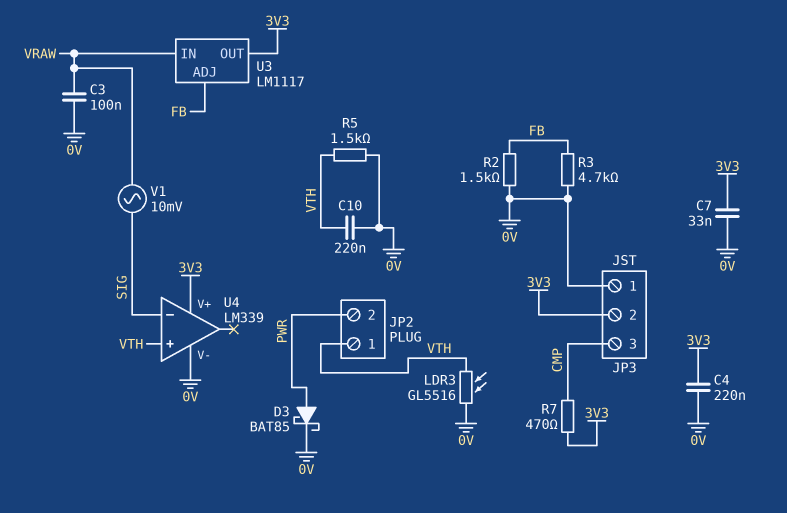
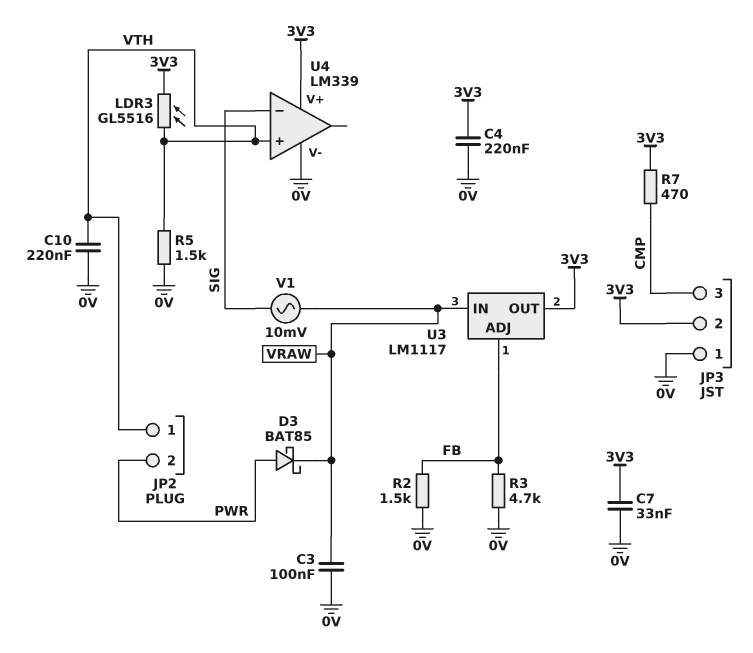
D3: schottky BAT85 (A PWR, K 0V) -> schottky BAT85 (A PWR, K VRAW)
LDR3: GL5516 (0V, VTH) -> GL5516 (3V3, VTH)

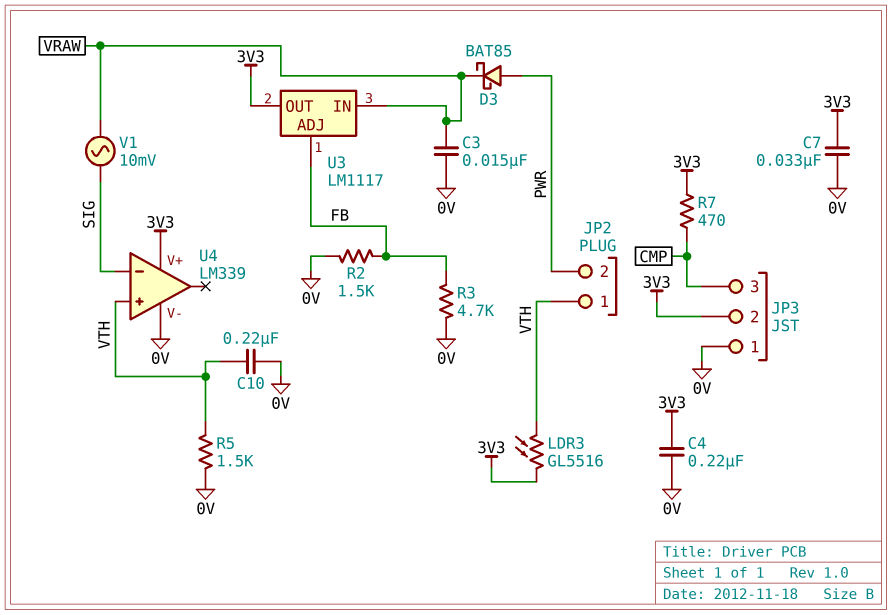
C3: 100nF (0V, VRAW) -> 15nF (0V, VRAW)

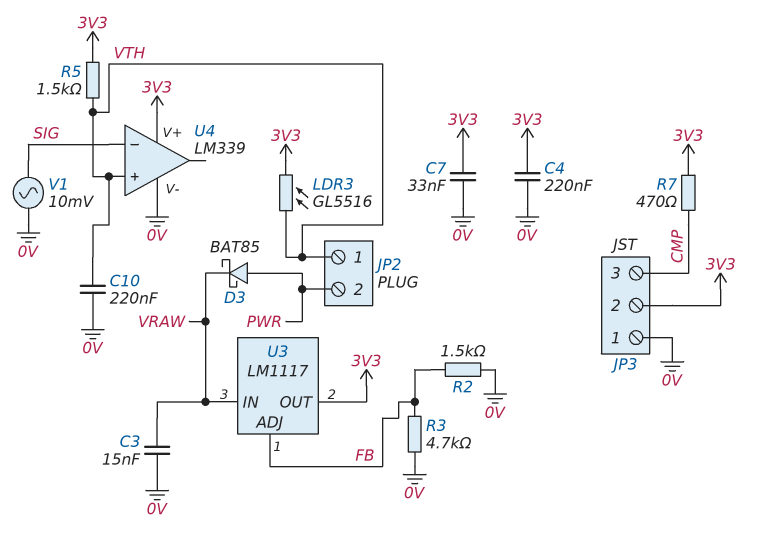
R5: 1.5k (0V, VTH) -> 1.5k (3V3, VTH)
V1: AC 10mV (SIG, VRAW) -> AC 10mV (0V, SIG)

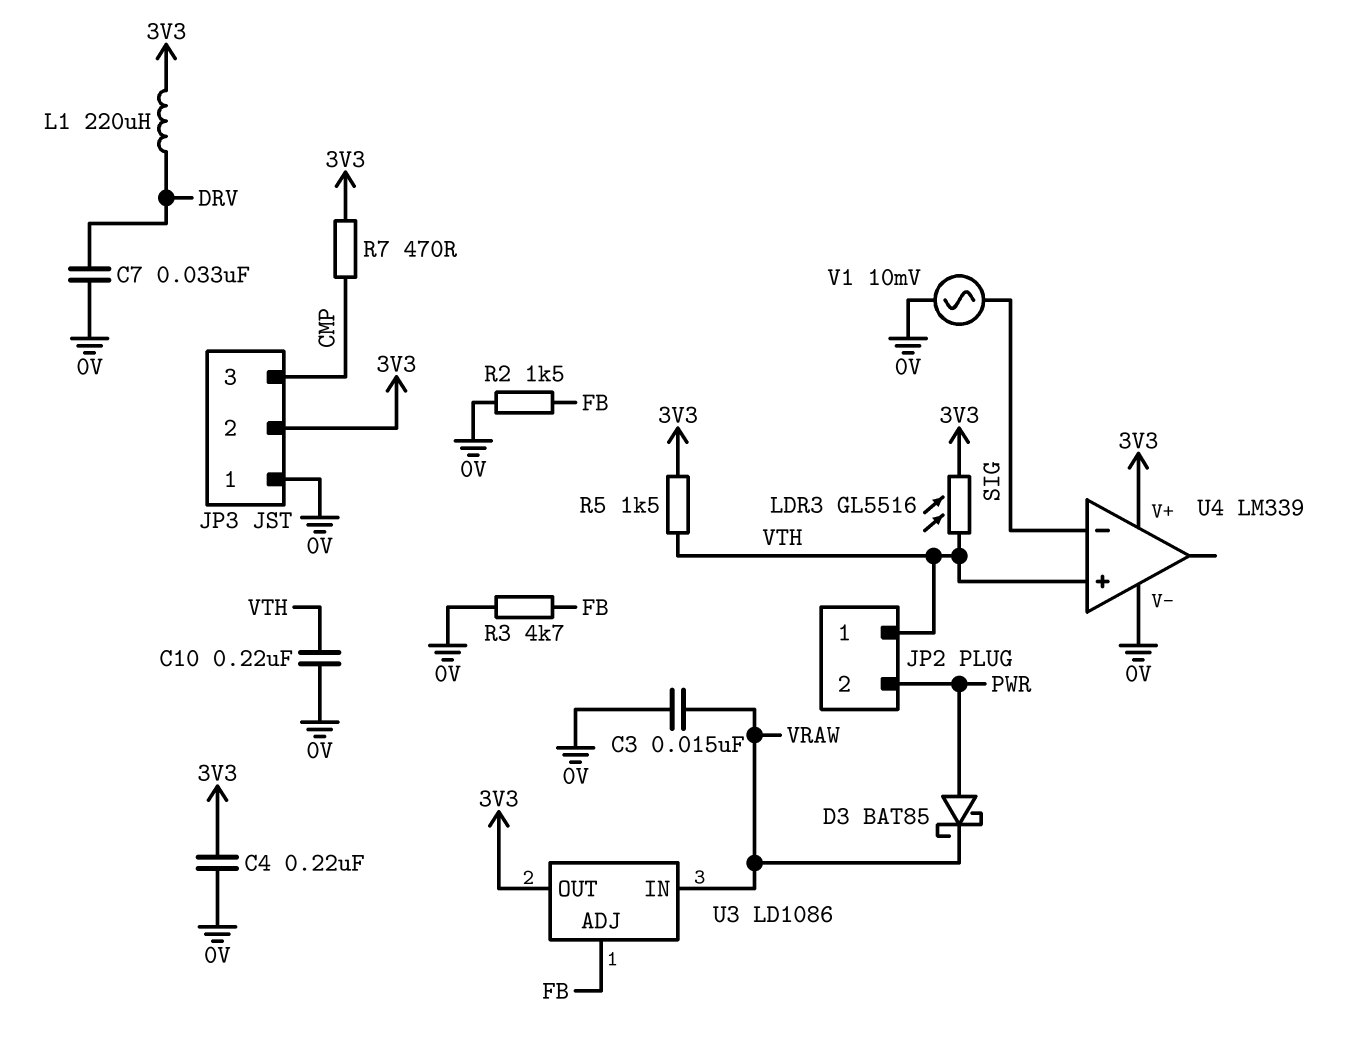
C7: 33nF (0V, 3V3) -> 33nF (0V, DRV)
L1: none -> 220uH (3V3, DRV)
U3: LM1117 -> LD1086

